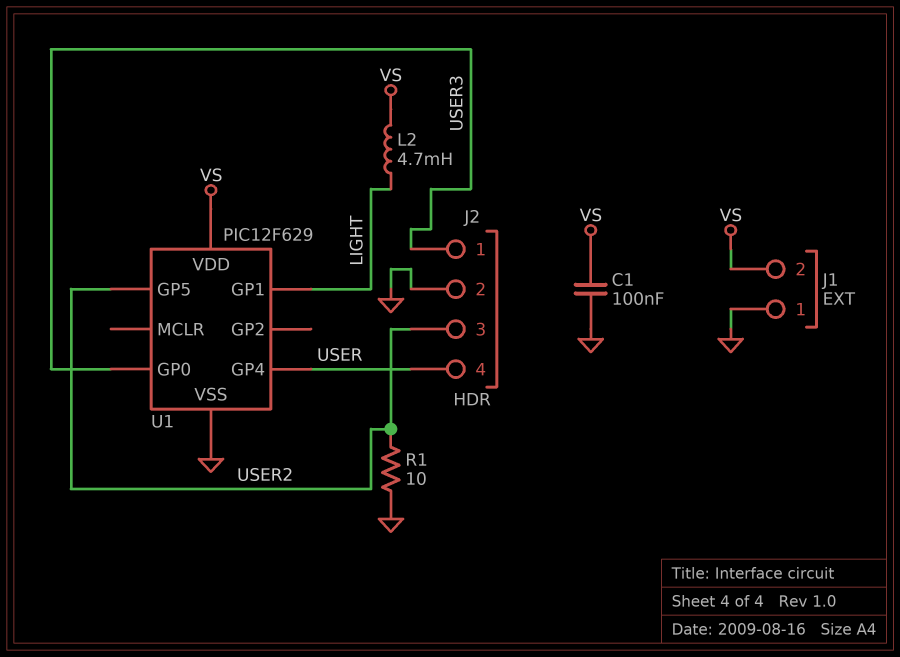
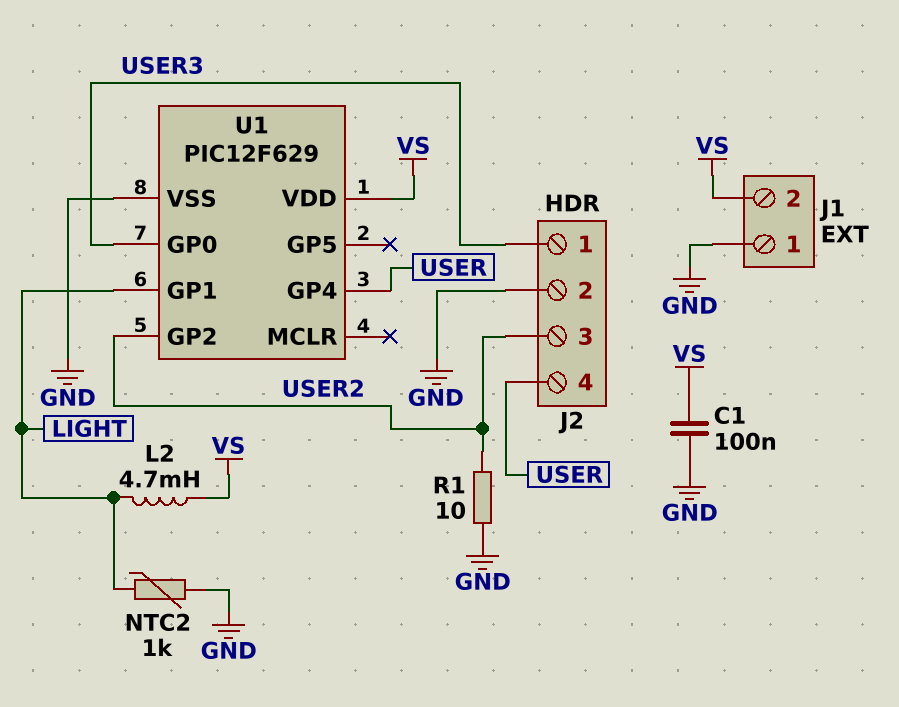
NTC2: none -> 1k (GND, LIGHT)
U1 pin GP2: none -> USER2
U1 pin GP5: USER2 -> none

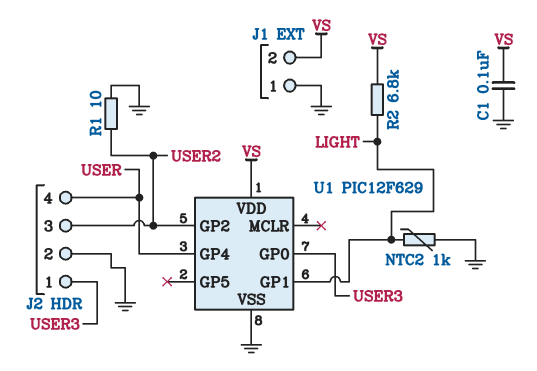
L2: 4.7mH (LIGHT, VS) -> none
R2: none -> 6.8k (LIGHT, VS)

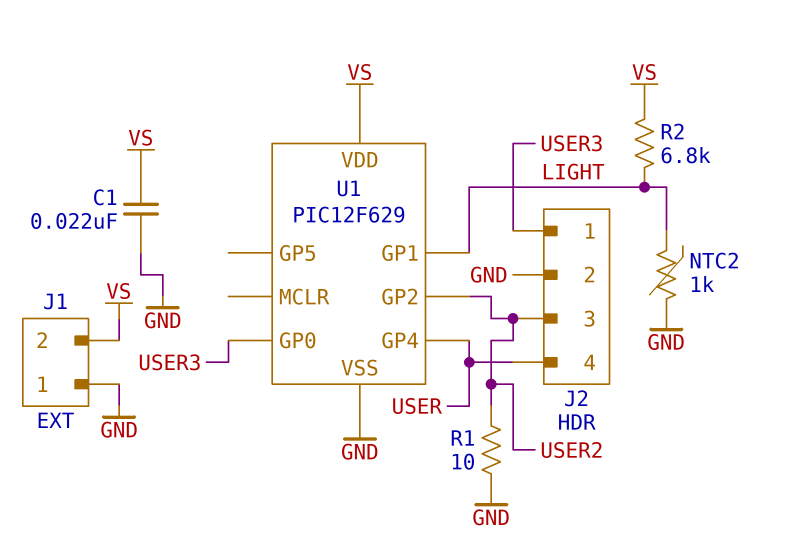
C1: 100nF (GND, VS) -> 22nF (GND, VS)

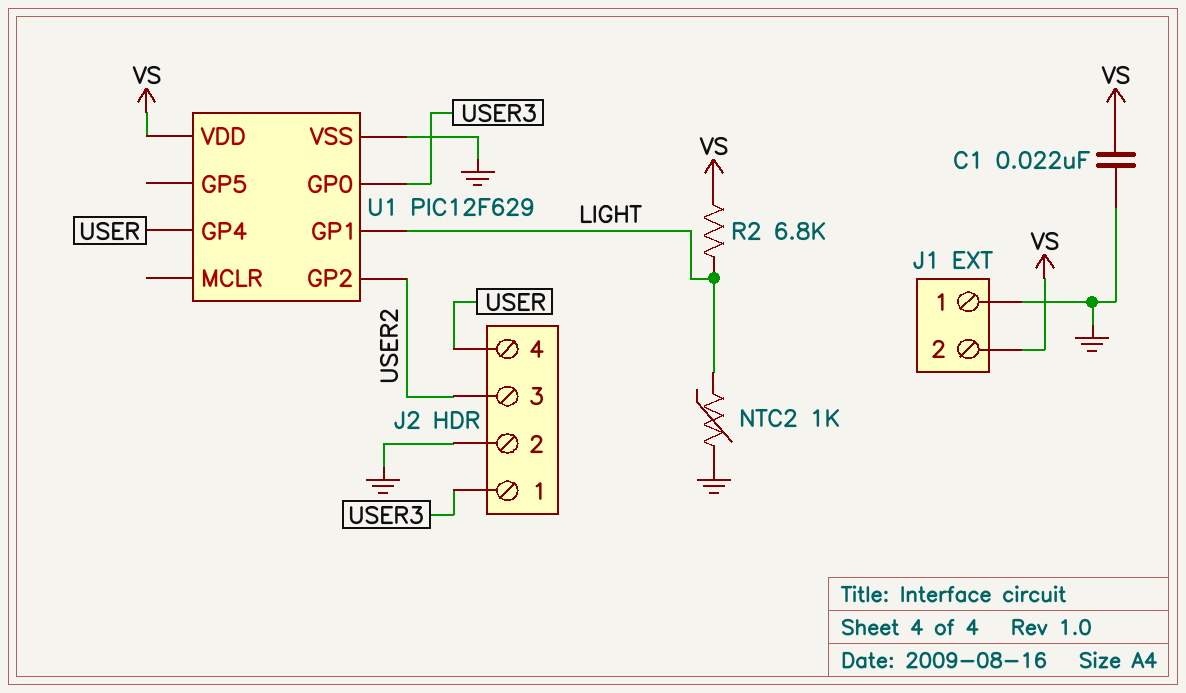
R1: 10 (GND, USER2) -> none

